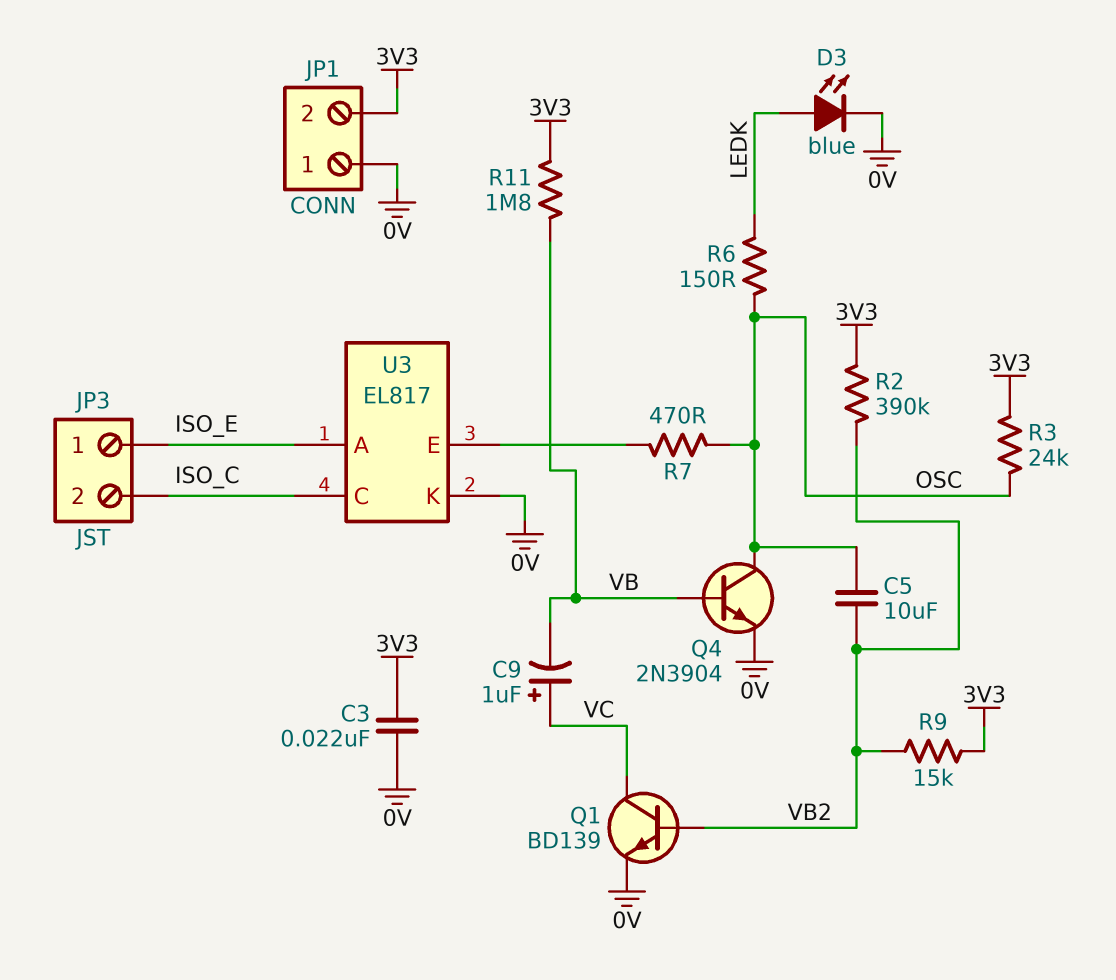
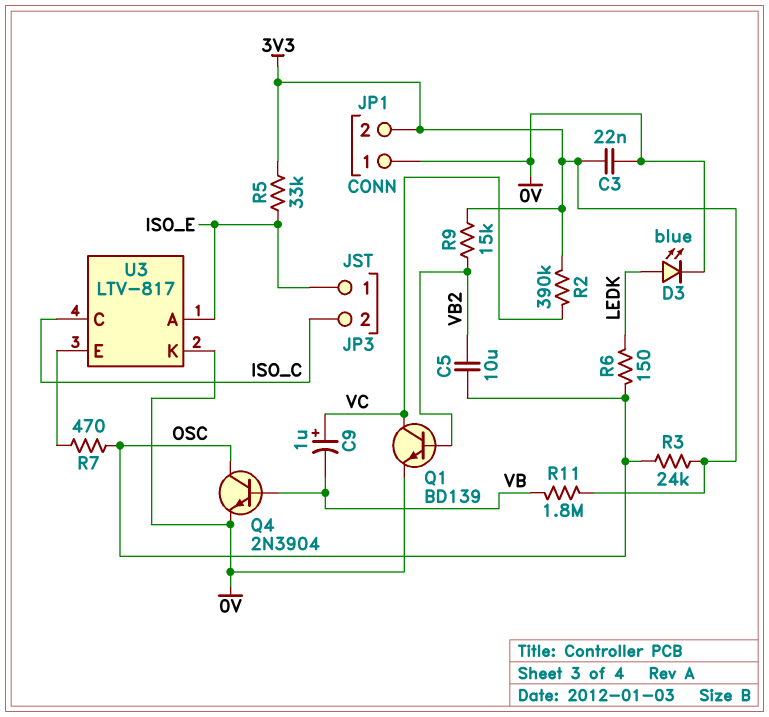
R2: 390k (3V3, VB2) -> 390k (3V3, VC)
R5: none -> 33k (3V3, ISO_E)
U3: EL817 -> LTV-817

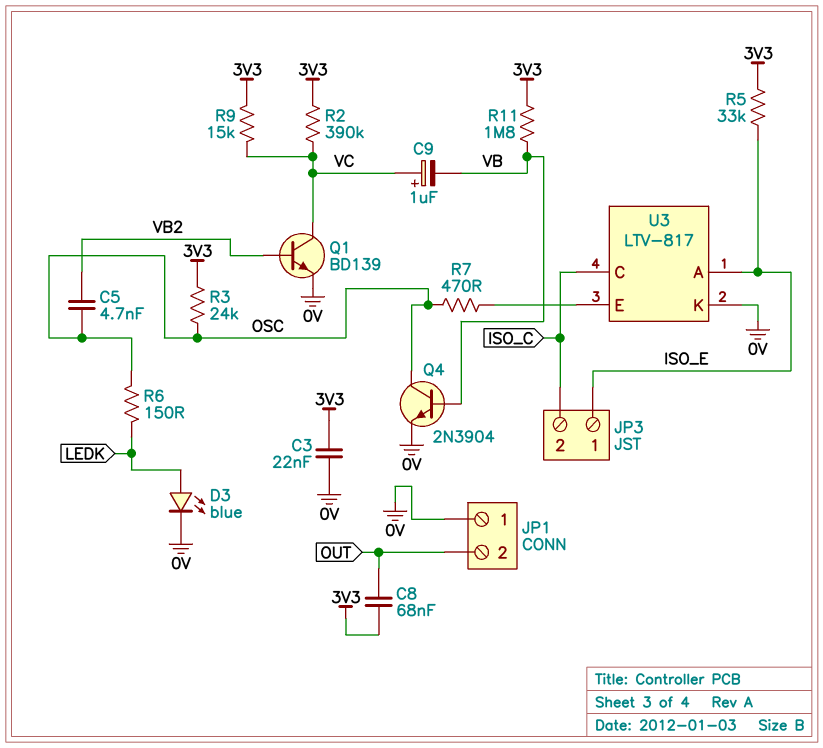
C5: 10uF (OSC, VB2) -> 4.7nF (OSC, VB2)
C8: none -> 68nF (3V3, OUT)
JP1 pin 2: 3V3 -> OUT
R9: 15k (3V3, VB2) -> 15k (3V3, VC)

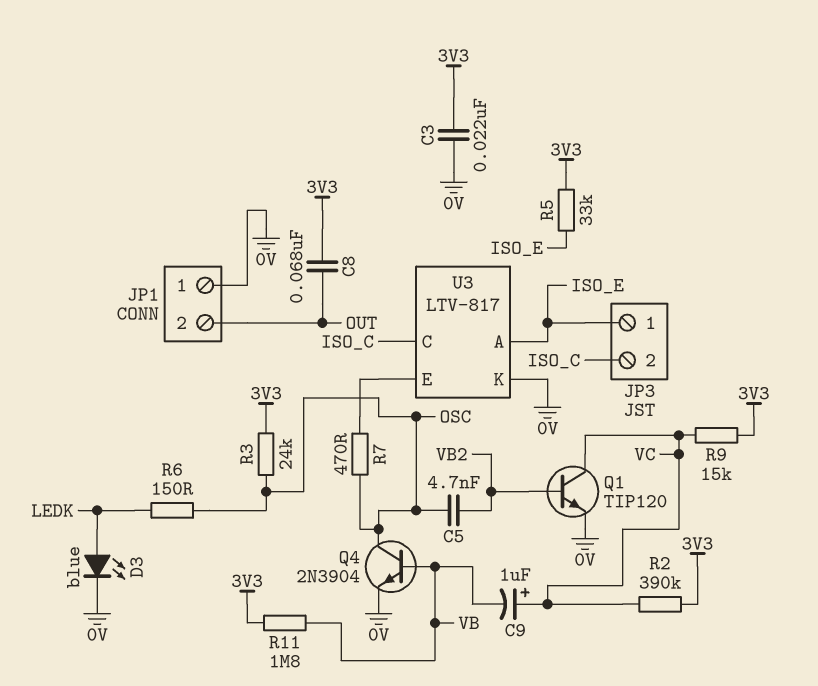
Q1: NPN BD139 (B VB2, C VC, E 0V) -> NPN TIP120 (B VB2, C VC, E 0V)

